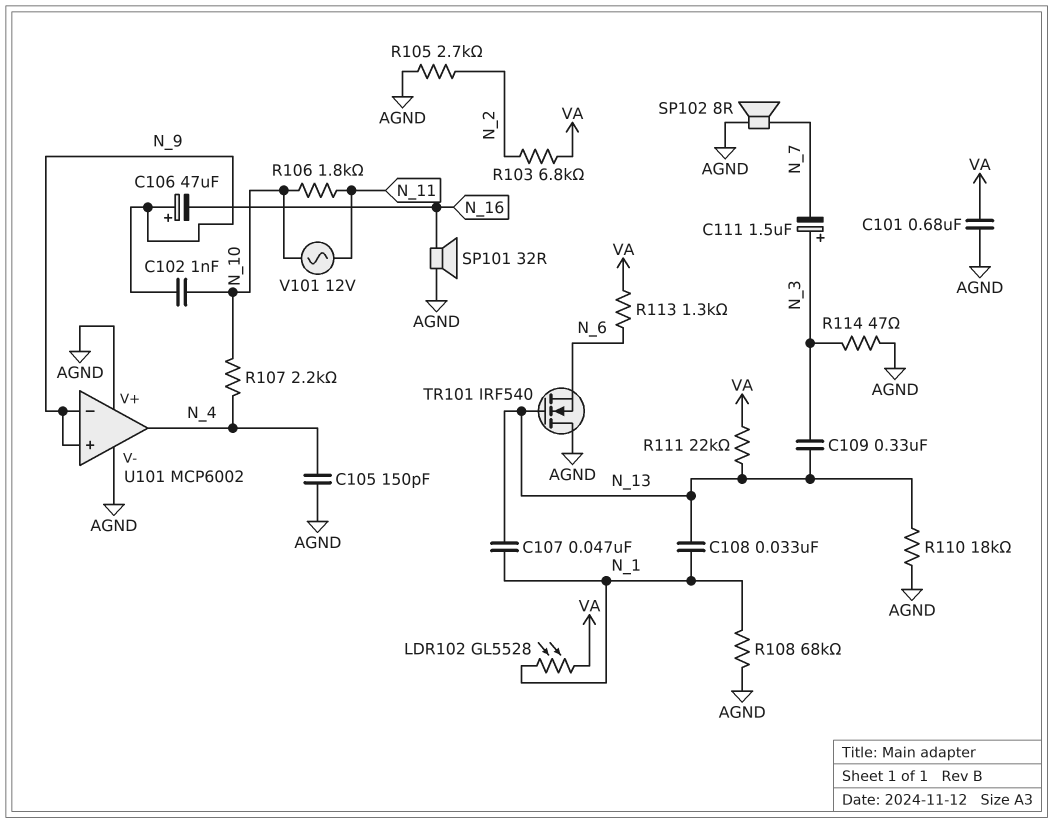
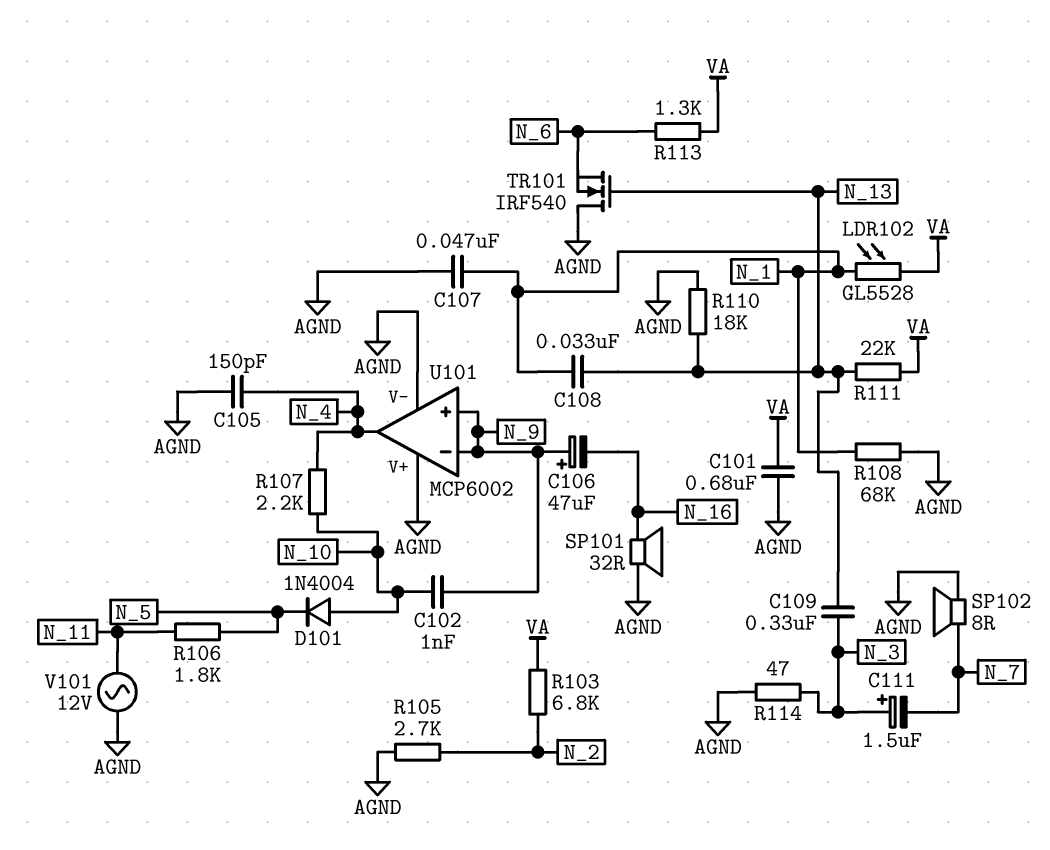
C107: 47nF (N_1, N_13) -> 47nF (AGND, N_1)
D101: none -> diode 1N4004 (A N_10, K N_5)
R106: 1.8k (N_10, N_11) -> 1.8k (N_5, N_11)
V101: AC 12V (N_10, N_11) -> AC 12V (AGND, N_11)

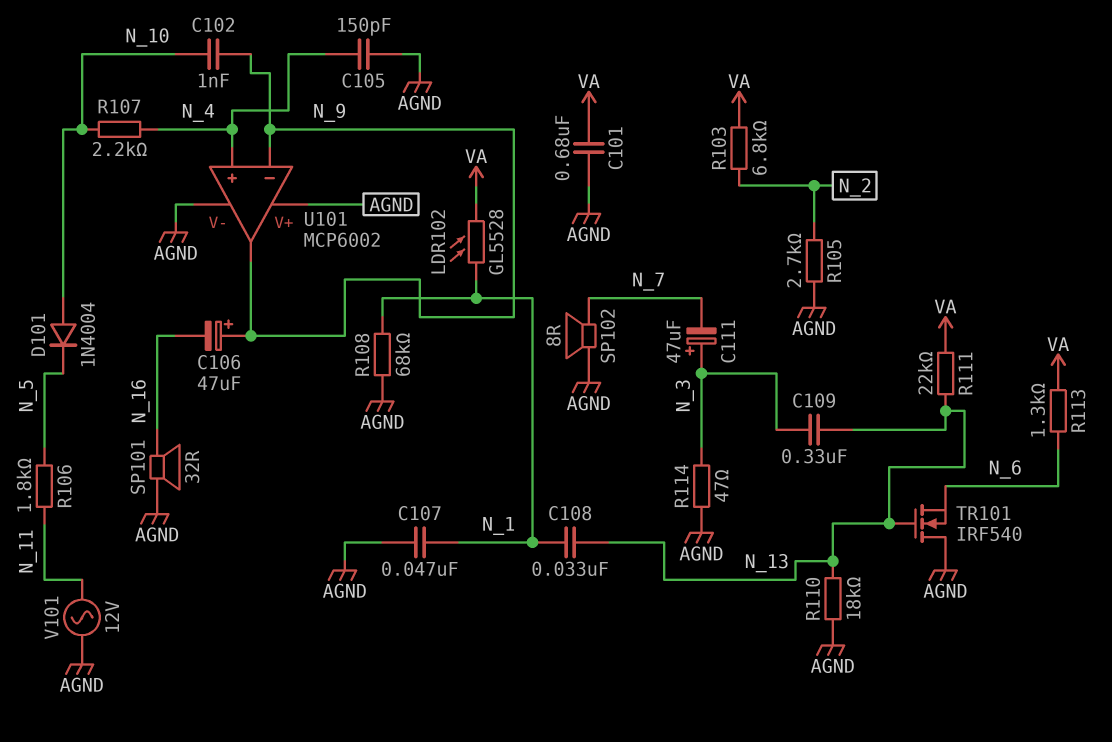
C111: 1.5uF (plus N_3, minus N_7) -> 47uF (plus N_3, minus N_7)
U101 pin in+: N_9 -> N_4
U101 pin out: N_4 -> N_9

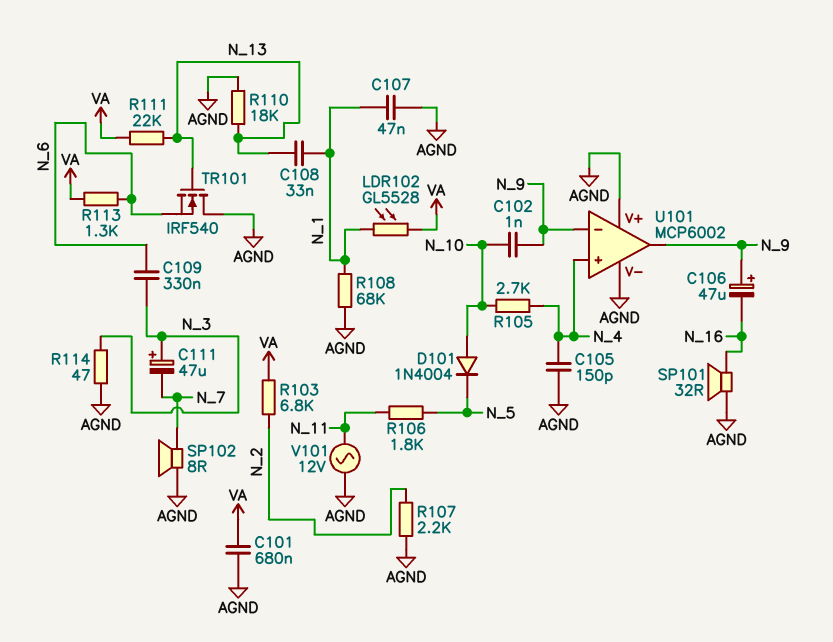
C109: 330nF (N_3, N_13) -> 330nF (N_3, N_6)
R105: 2.7k (AGND, N_2) -> 2.7k (N_4, N_10)
R107: 2.2k (N_4, N_10) -> 2.2k (AGND, N_2)

